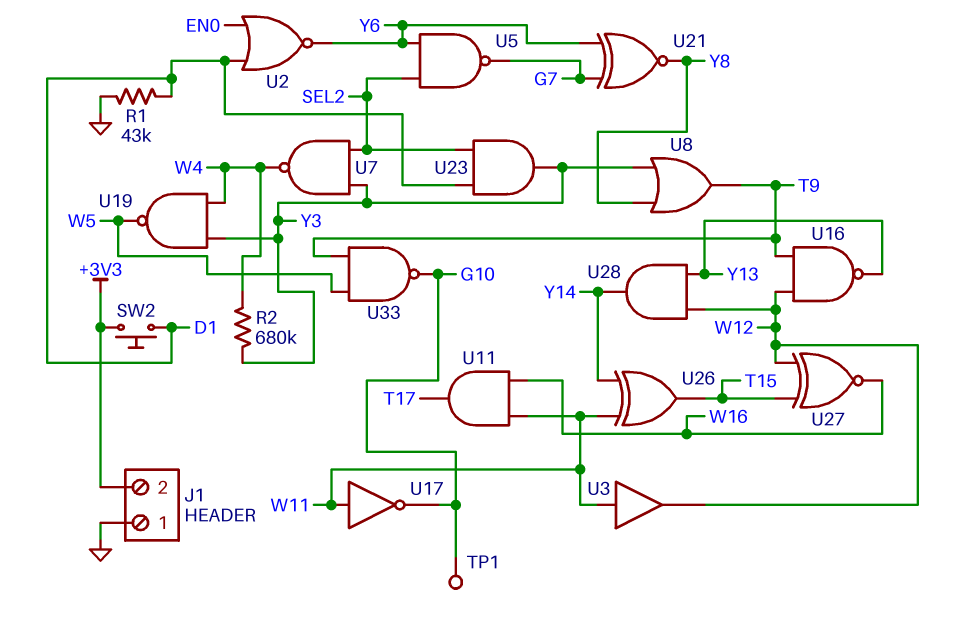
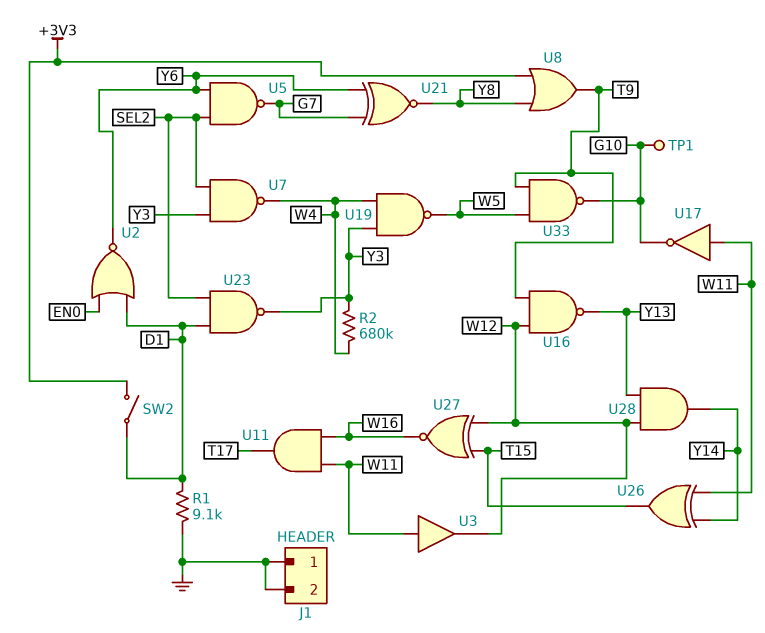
J1 pin 2: +3V3 -> GND
R1: 43k (D1, GND) -> 9.1k (D1, GND)
SW2: button (+3V3, D1) -> switch (+3V3, D1)
U8: OR (in Y3, in Y8, out T9) -> OR (in +3V3, in Y8, out T9)
U23: AND (in D1, in SEL2, out Y3) -> NAND (in D1, in SEL2, out Y3)

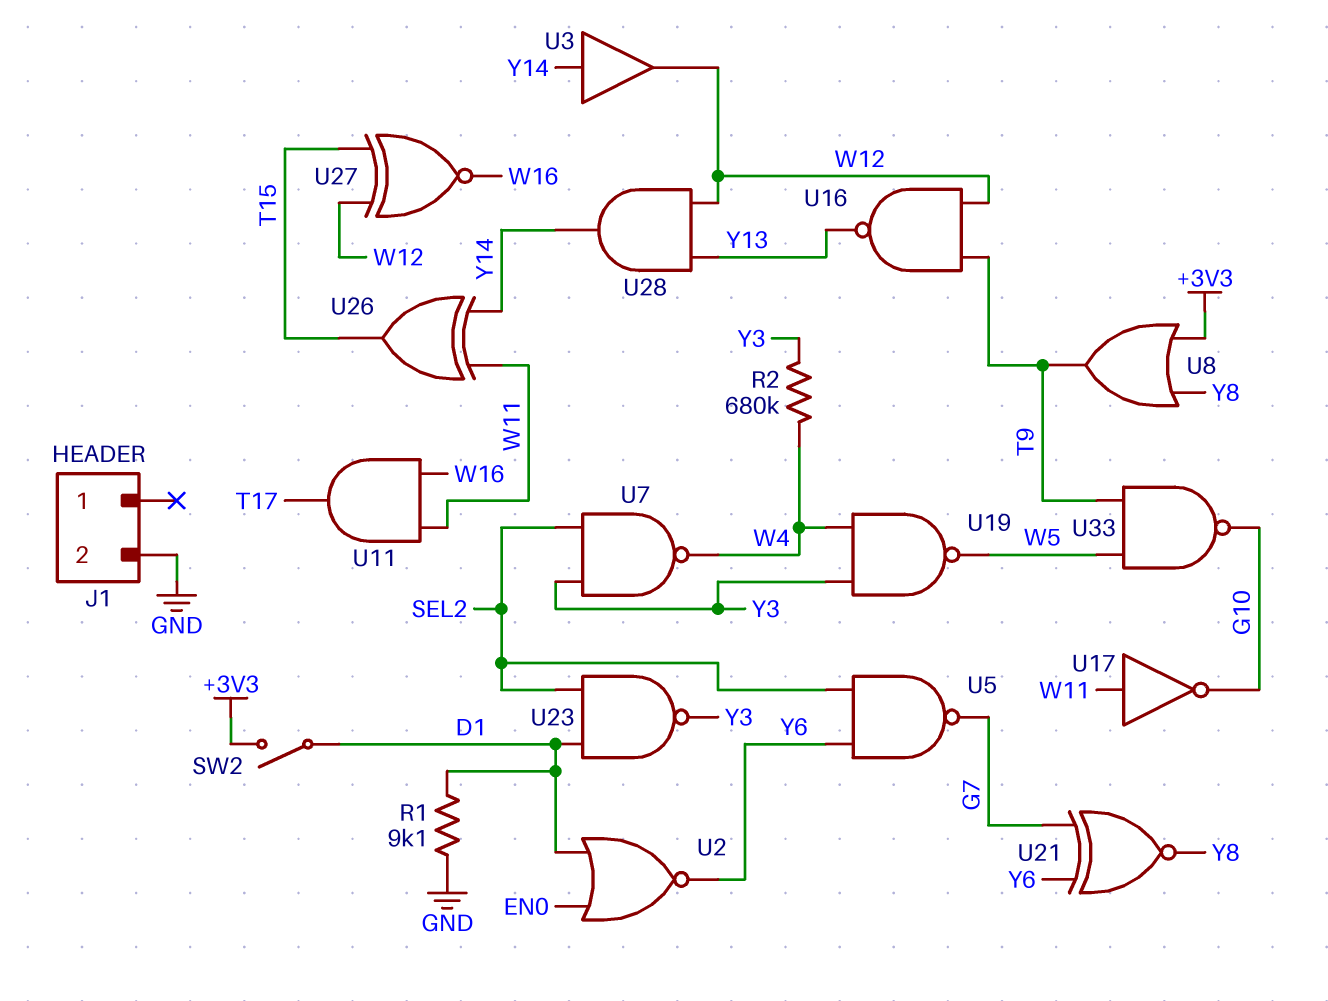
J1 pin 1: GND -> none
TP1: test point (G10) -> none
U3: buffer (in W11, out W12) -> buffer (in Y14, out W12)

